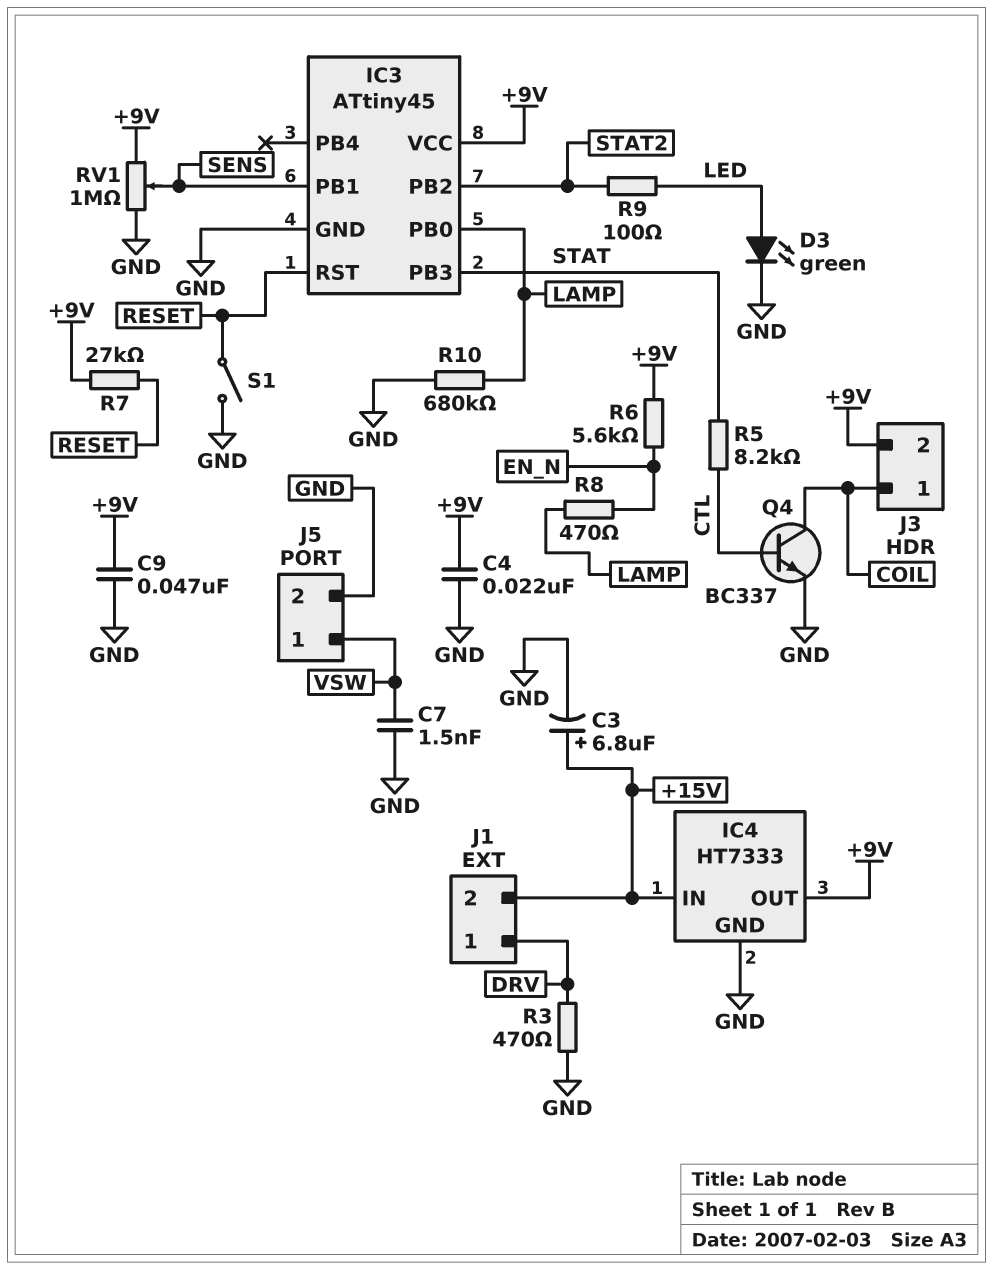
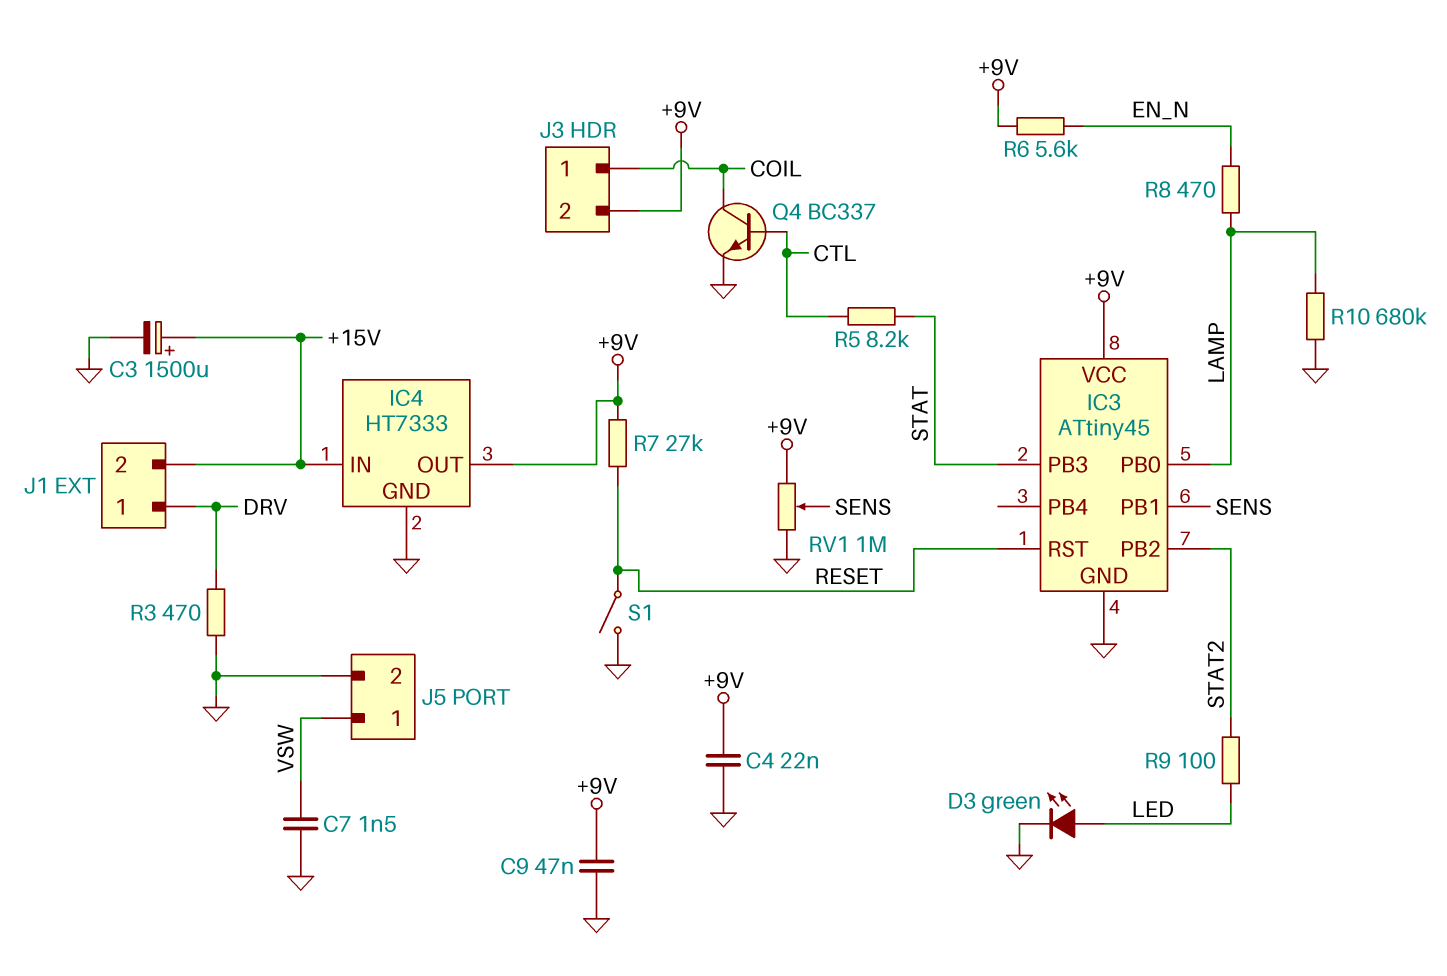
C3: 6.8uF (plus +15V, minus GND) -> 1500uF (plus +15V, minus GND)

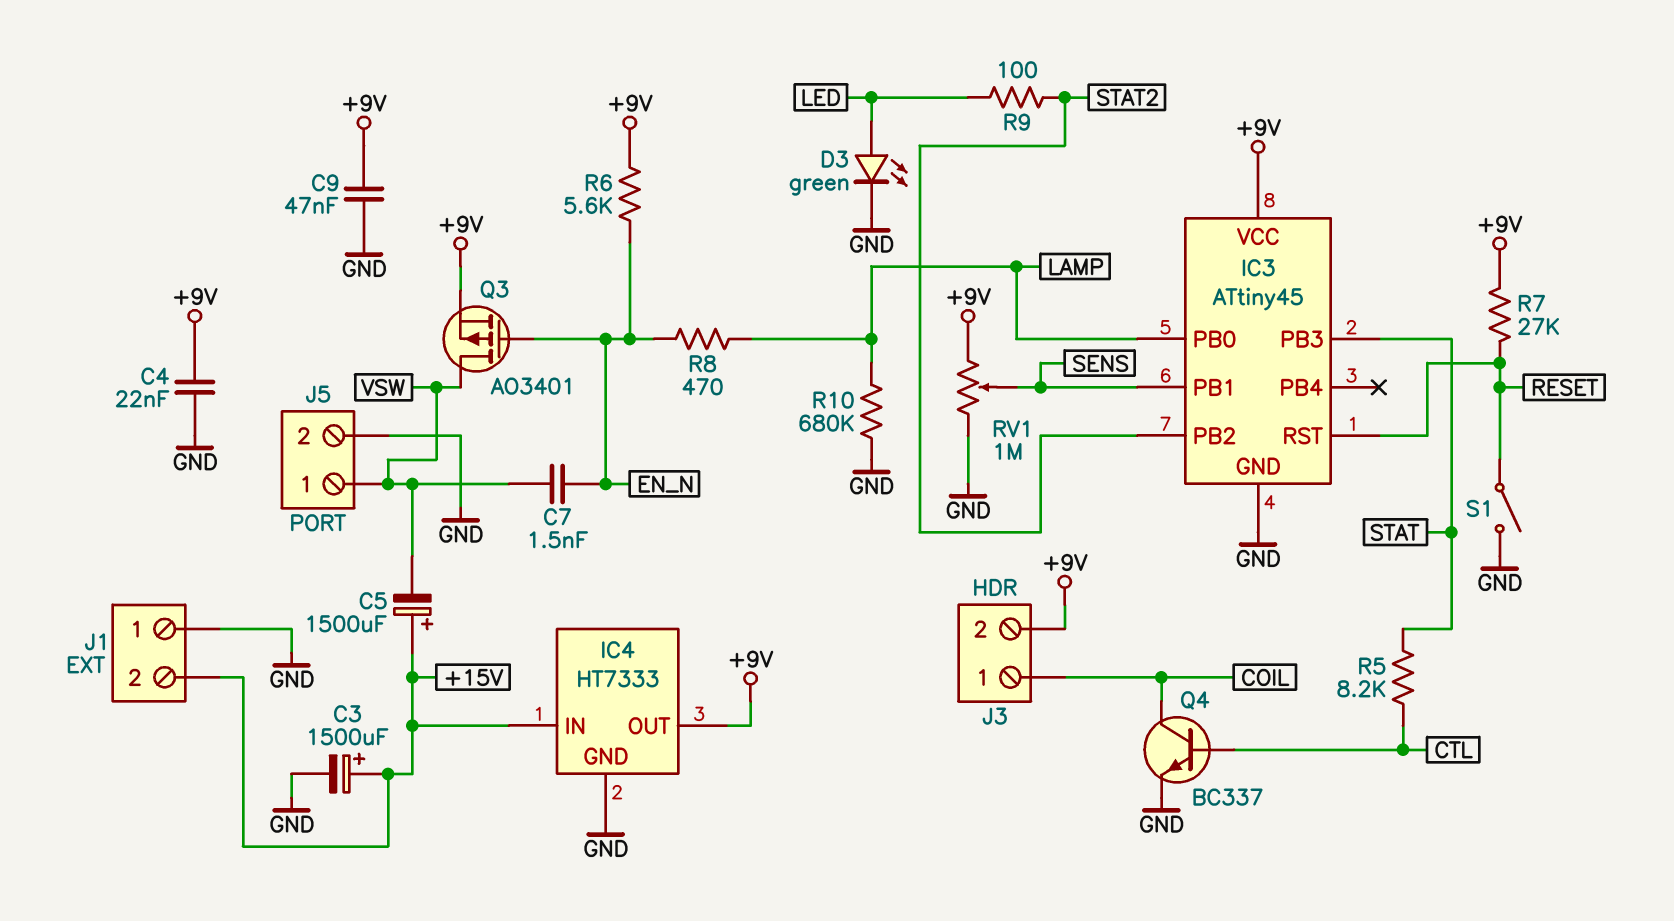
C5: none -> 1500uF (plus +15V, minus VSW)
C7: 1.5nF (GND, VSW) -> 1.5nF (EN_N, VSW)
J1 pin 1: DRV -> GND
Q3: none -> PMOS AO3401 (G EN_N, D VSW, S +9V)
R3: 470 (DRV, GND) -> none

